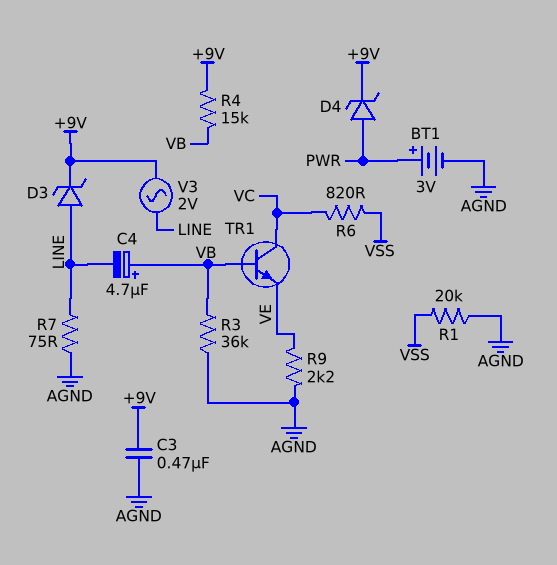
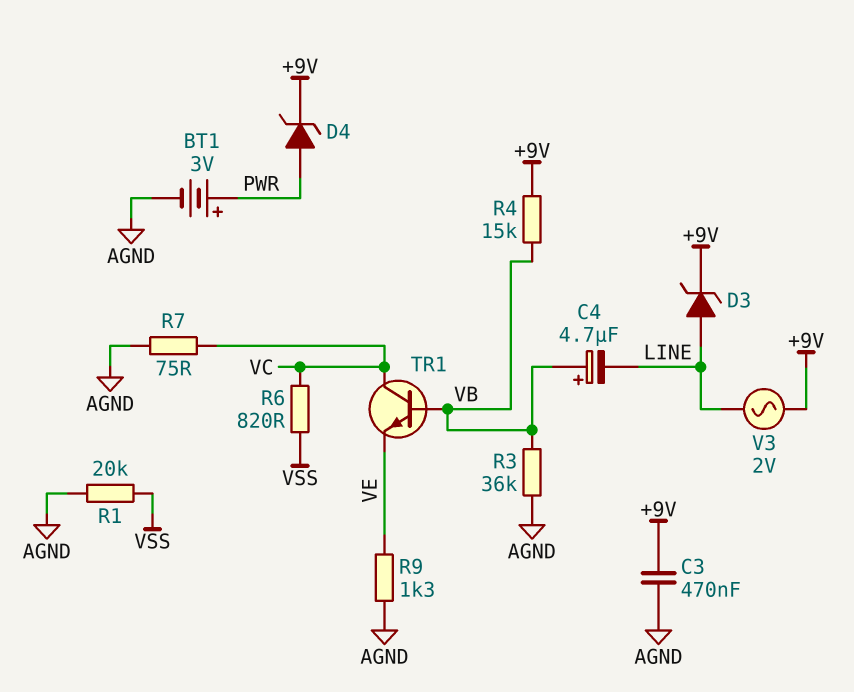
R7: 75 (AGND, LINE) -> 75 (AGND, VC)
R9: 2.2k (AGND, VE) -> 1.3k (AGND, VE)

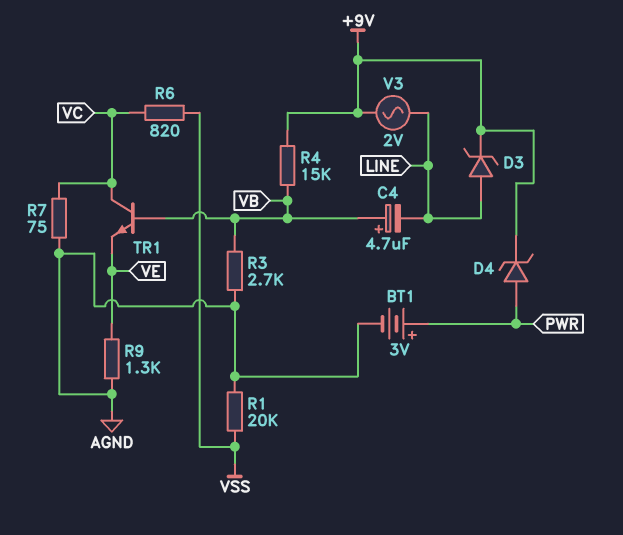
C3: 470nF (+9V, AGND) -> none
R3: 36k (AGND, VB) -> 2.7k (AGND, VB)

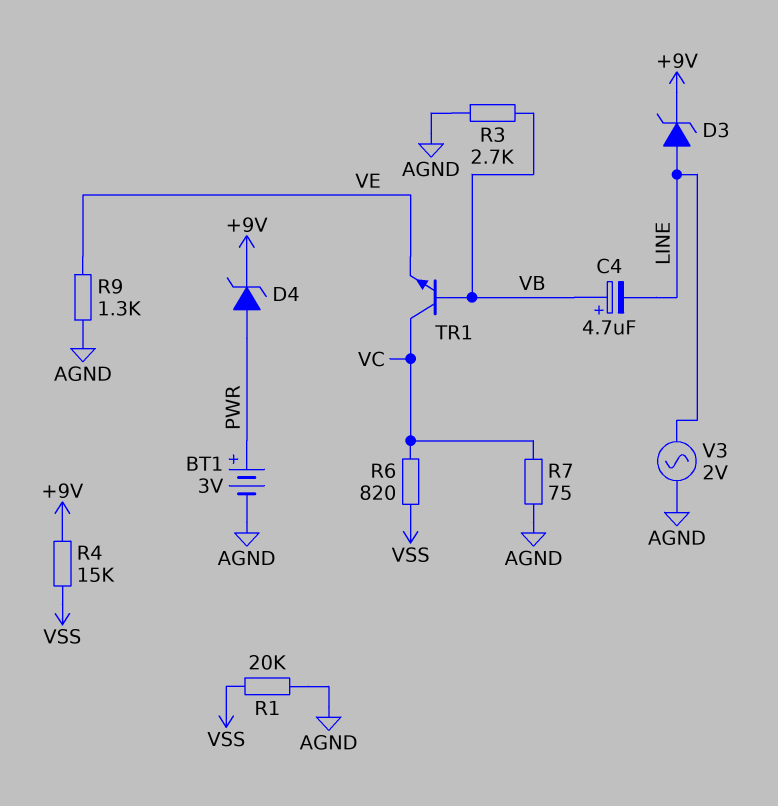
R4: 15k (+9V, VB) -> 15k (+9V, VSS)
V3: AC 2V (+9V, LINE) -> AC 2V (AGND, LINE)

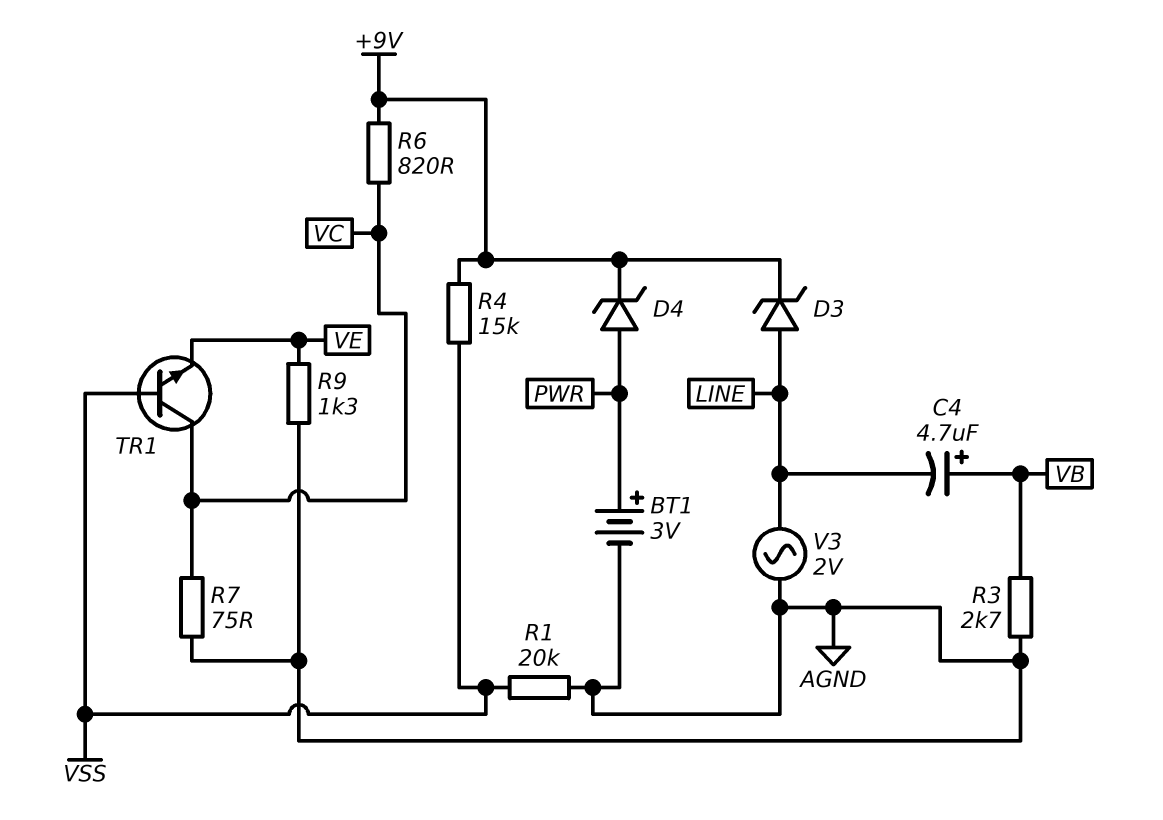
R6: 820 (VC, VSS) -> 820 (+9V, VC)
TR1: NPN (B VB, C VC, E VE) -> NPN (B VSS, C VC, E VE)

